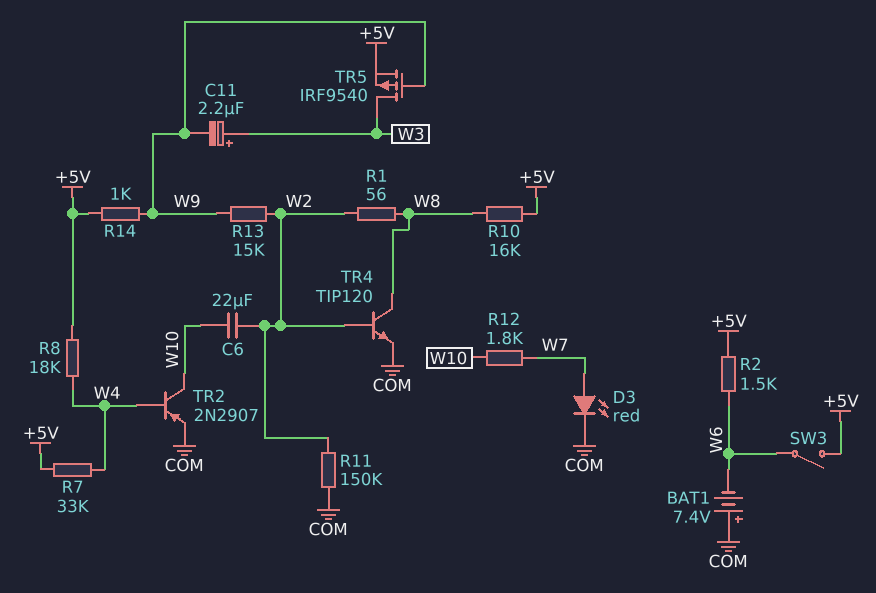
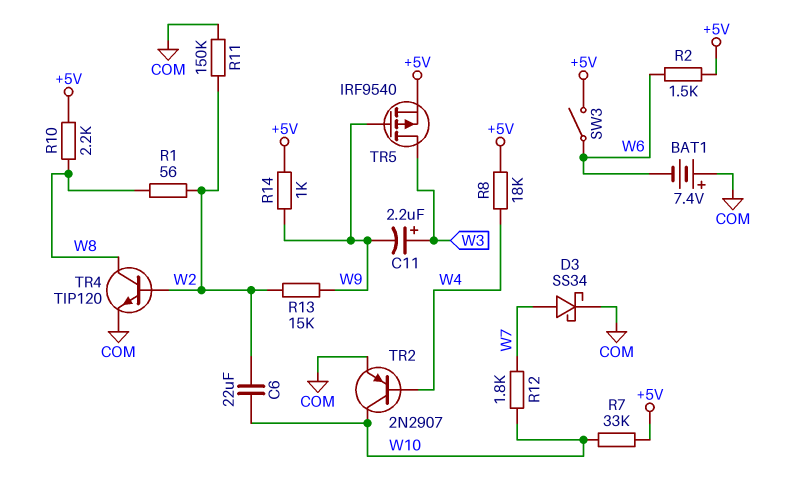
D3: LED red (A W7, K COM) -> schottky SS34 (A W7, K COM)
R7: 33k (+5V, W4) -> 33k (+5V, W10)
R10: 16k (+5V, W8) -> 2.2k (+5V, W8)

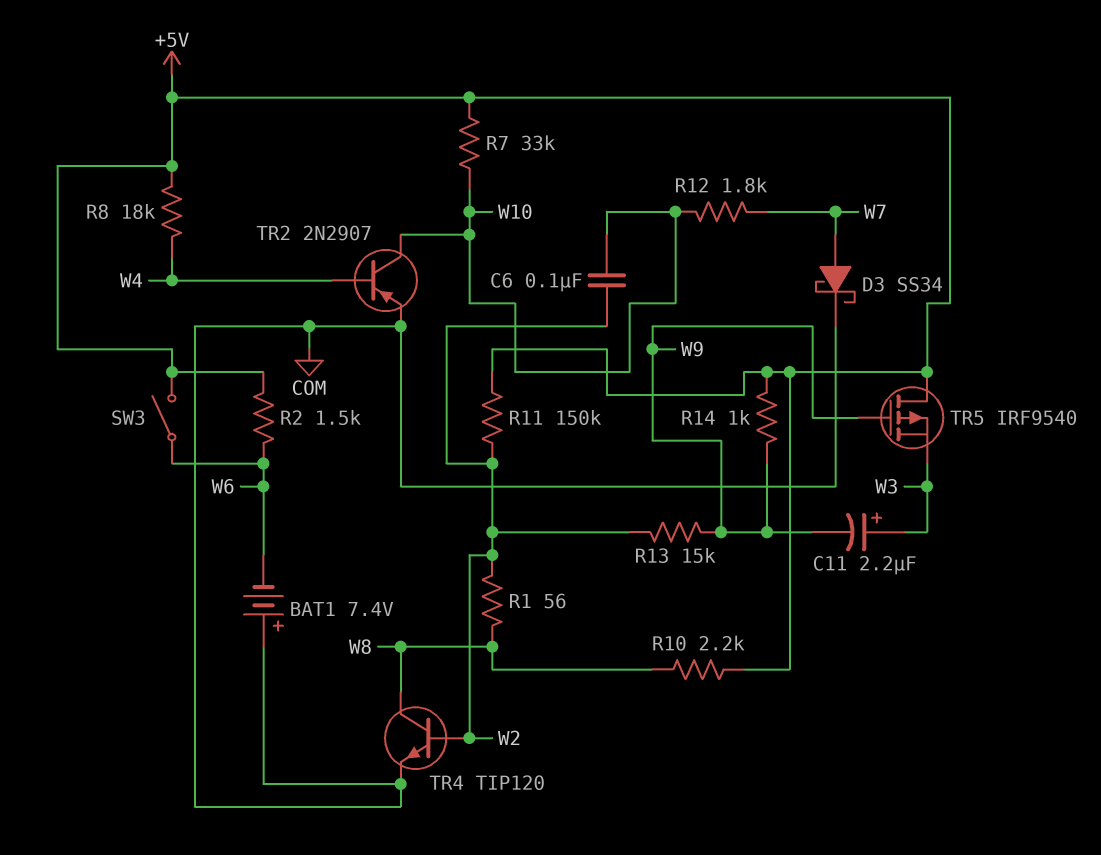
C6: 22uF (W2, W10) -> 100nF (W2, W10)
R11: 150k (COM, W2) -> 150k (+5V, W2)
TR5: PMOS IRF9540 (G W9, D W3, S +5V) -> PMOS IRF9540 (G W9, D +5V, S W3)

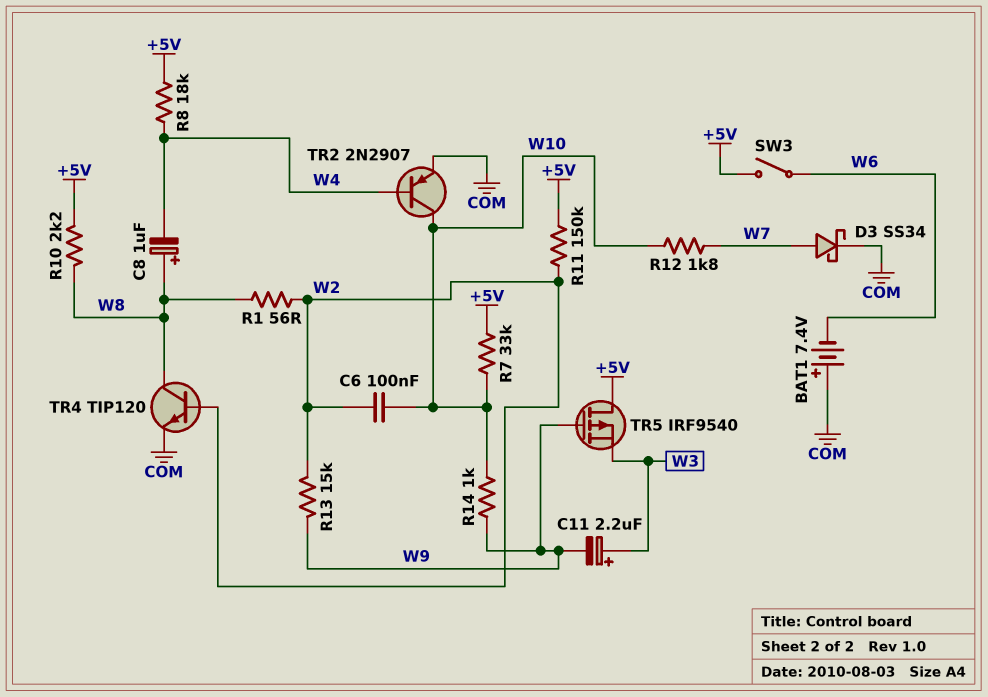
C8: none -> 1uF (plus W8, minus W4)
R2: 1.5k (+5V, W6) -> none
R14: 1k (+5V, W9) -> 1k (W9, W10)

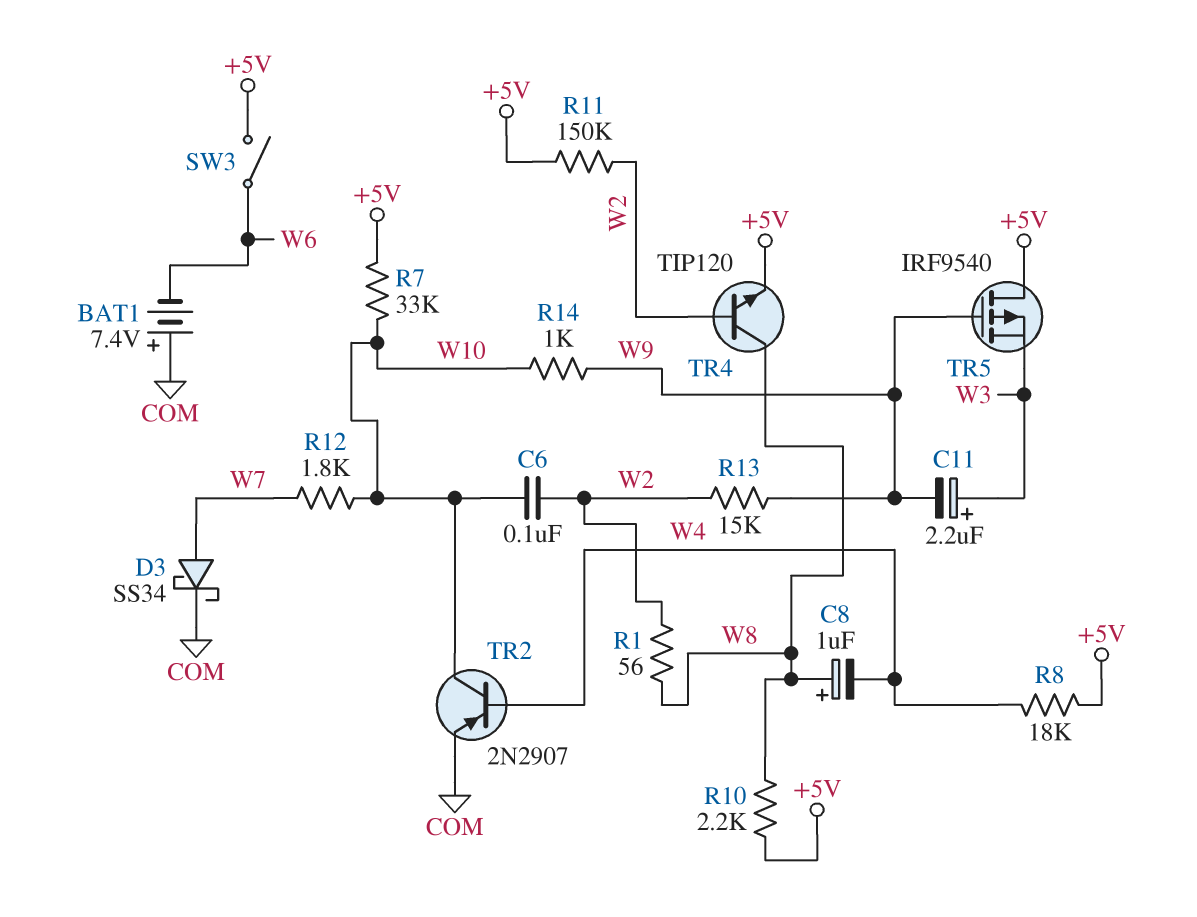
TR4: NPN TIP120 (B W2, C W8, E COM) -> NPN TIP120 (B W2, C W8, E +5V)

